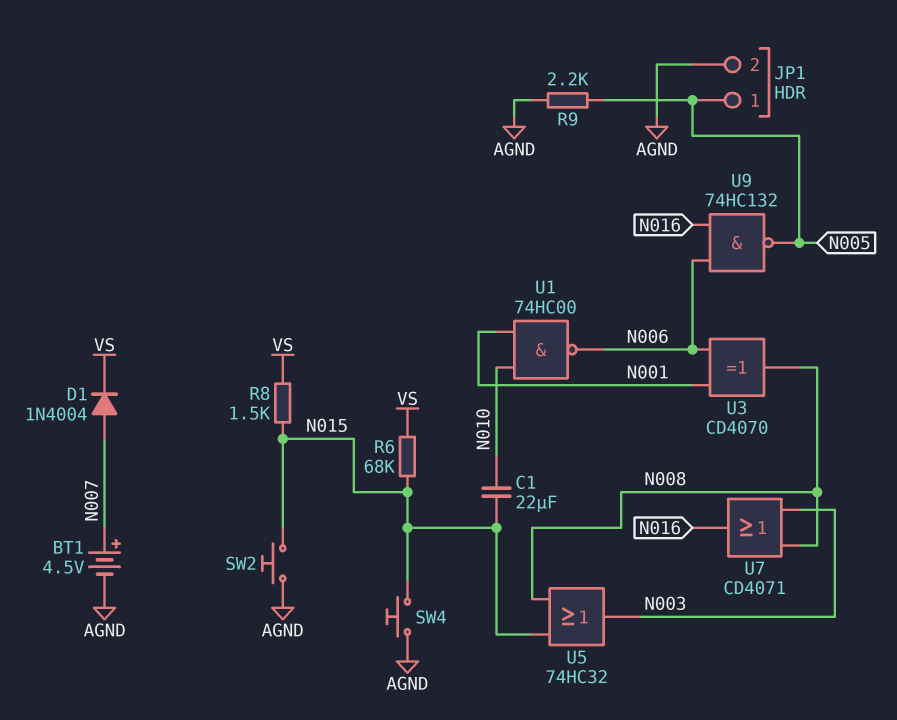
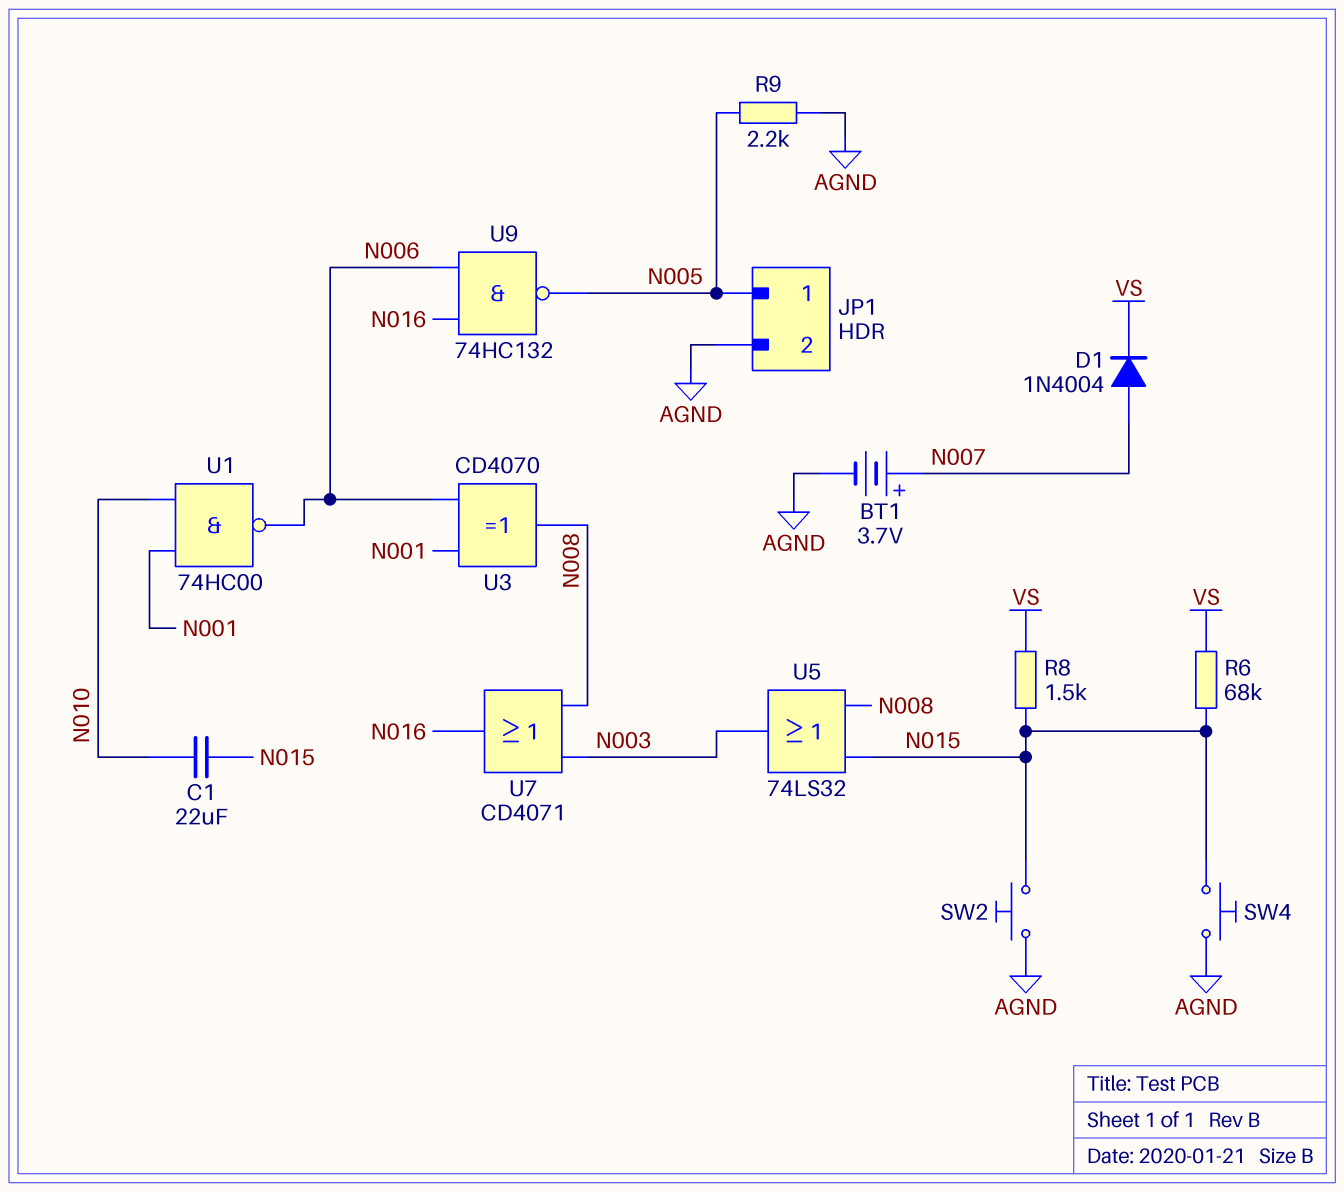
BT1: 4.5V (plus N007, minus AGND) -> 3.7V (plus N007, minus AGND)
U5: OR 74HC32 (in N008, in N015, out N003) -> OR 74LS32 (in N008, in N015, out N003)

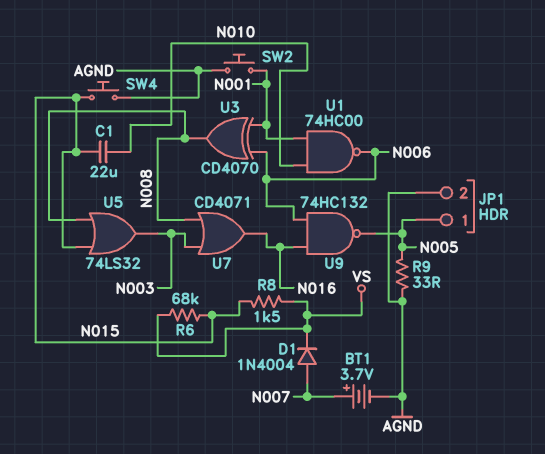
R9: 2.2k (AGND, N005) -> 33 (AGND, N005)
SW2: button (AGND, N015) -> button (AGND, N001)

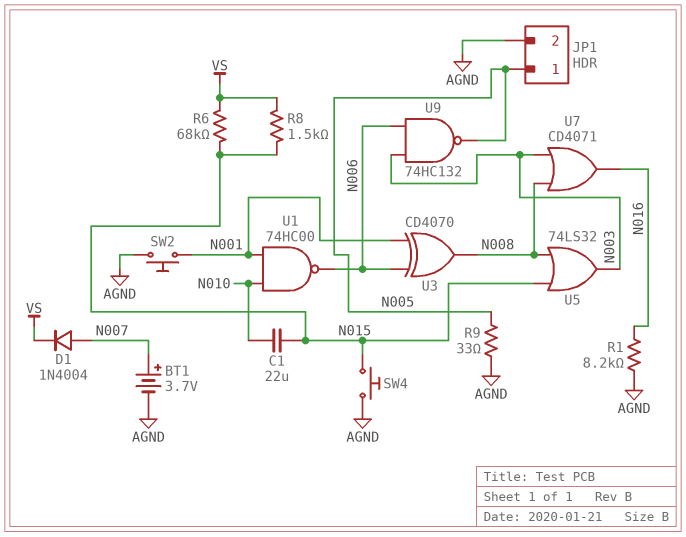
R1: none -> 8.2k (AGND, N016)
U9: NAND 74HC132 (in N006, in N016, out N005) -> NAND 74HC132 (in N003, in N006, out N005)

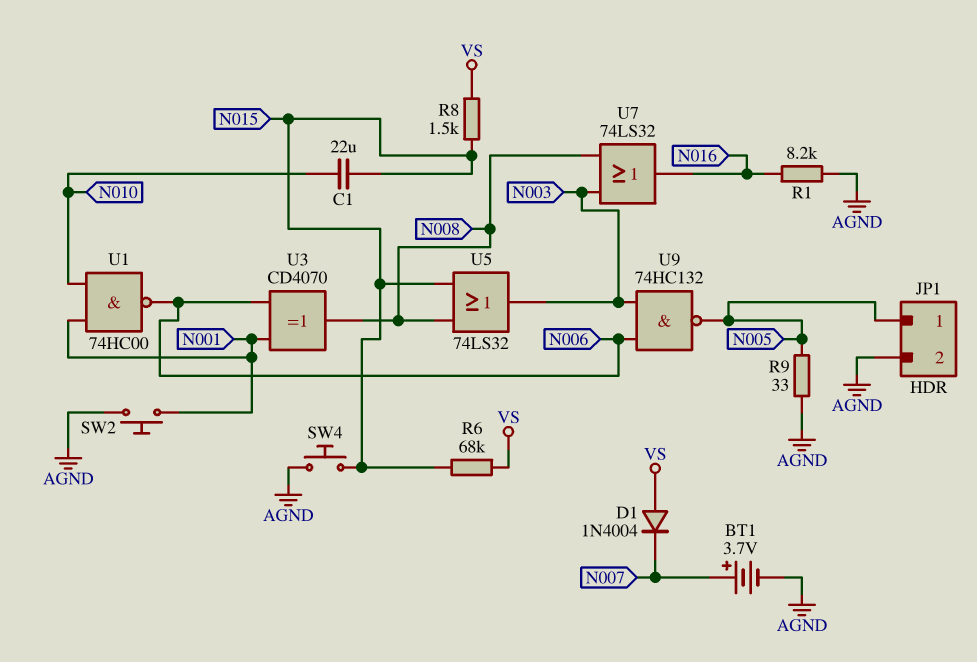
D1: diode 1N4004 (A N007, K VS) -> diode 1N4004 (A VS, K N007)
U7: OR CD4071 (in N003, in N008, out N016) -> OR 74LS32 (in N003, in N008, out N016)

